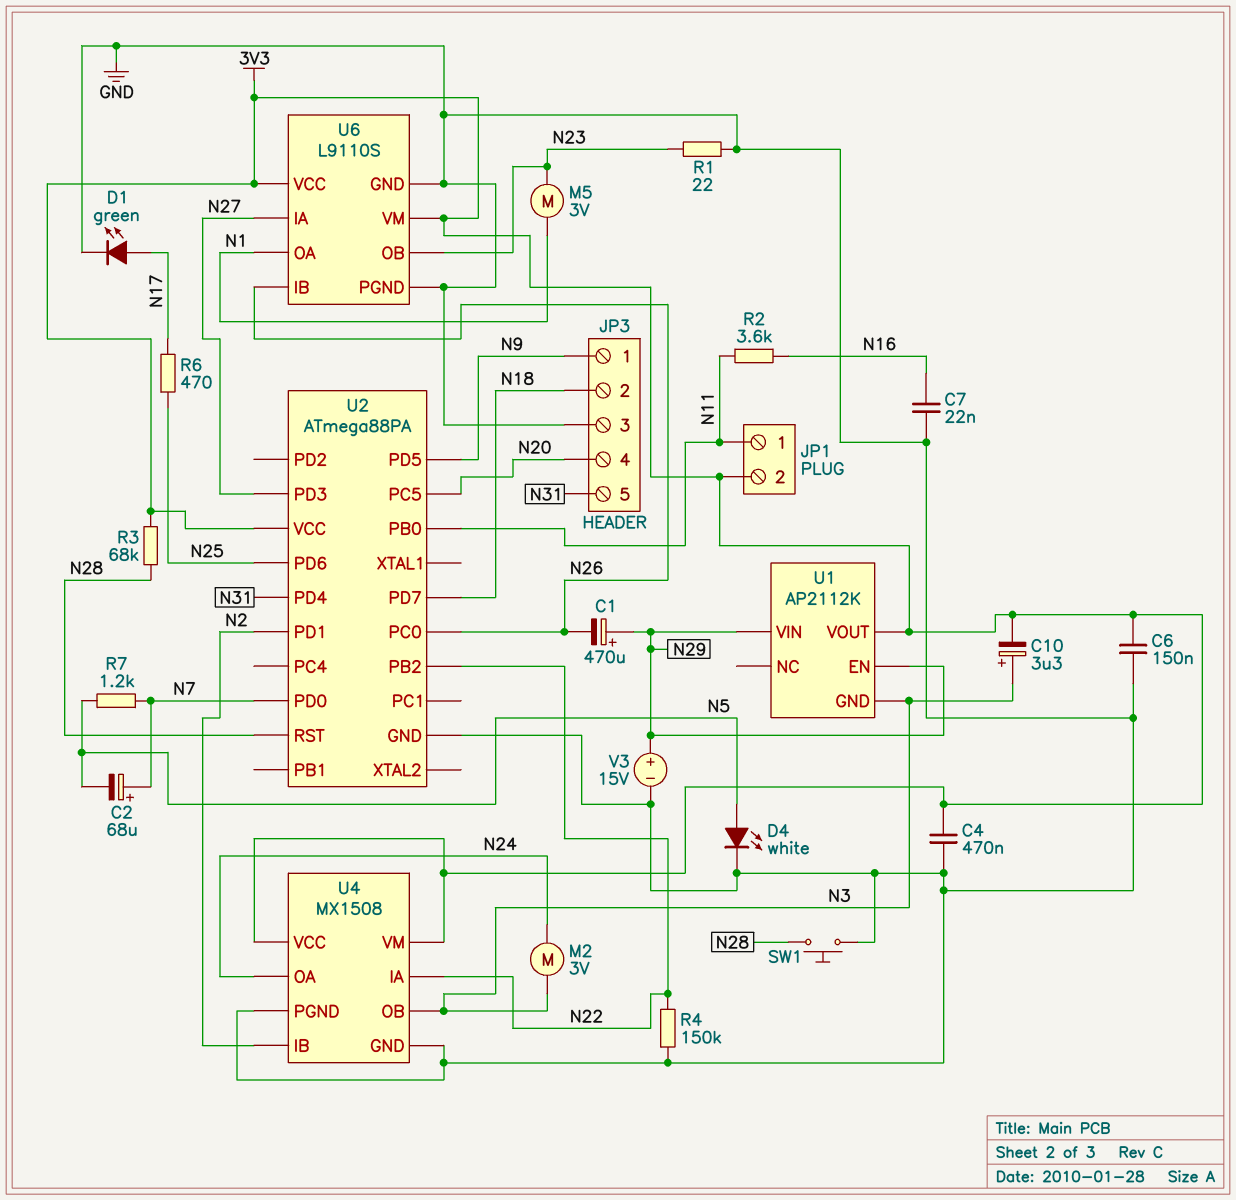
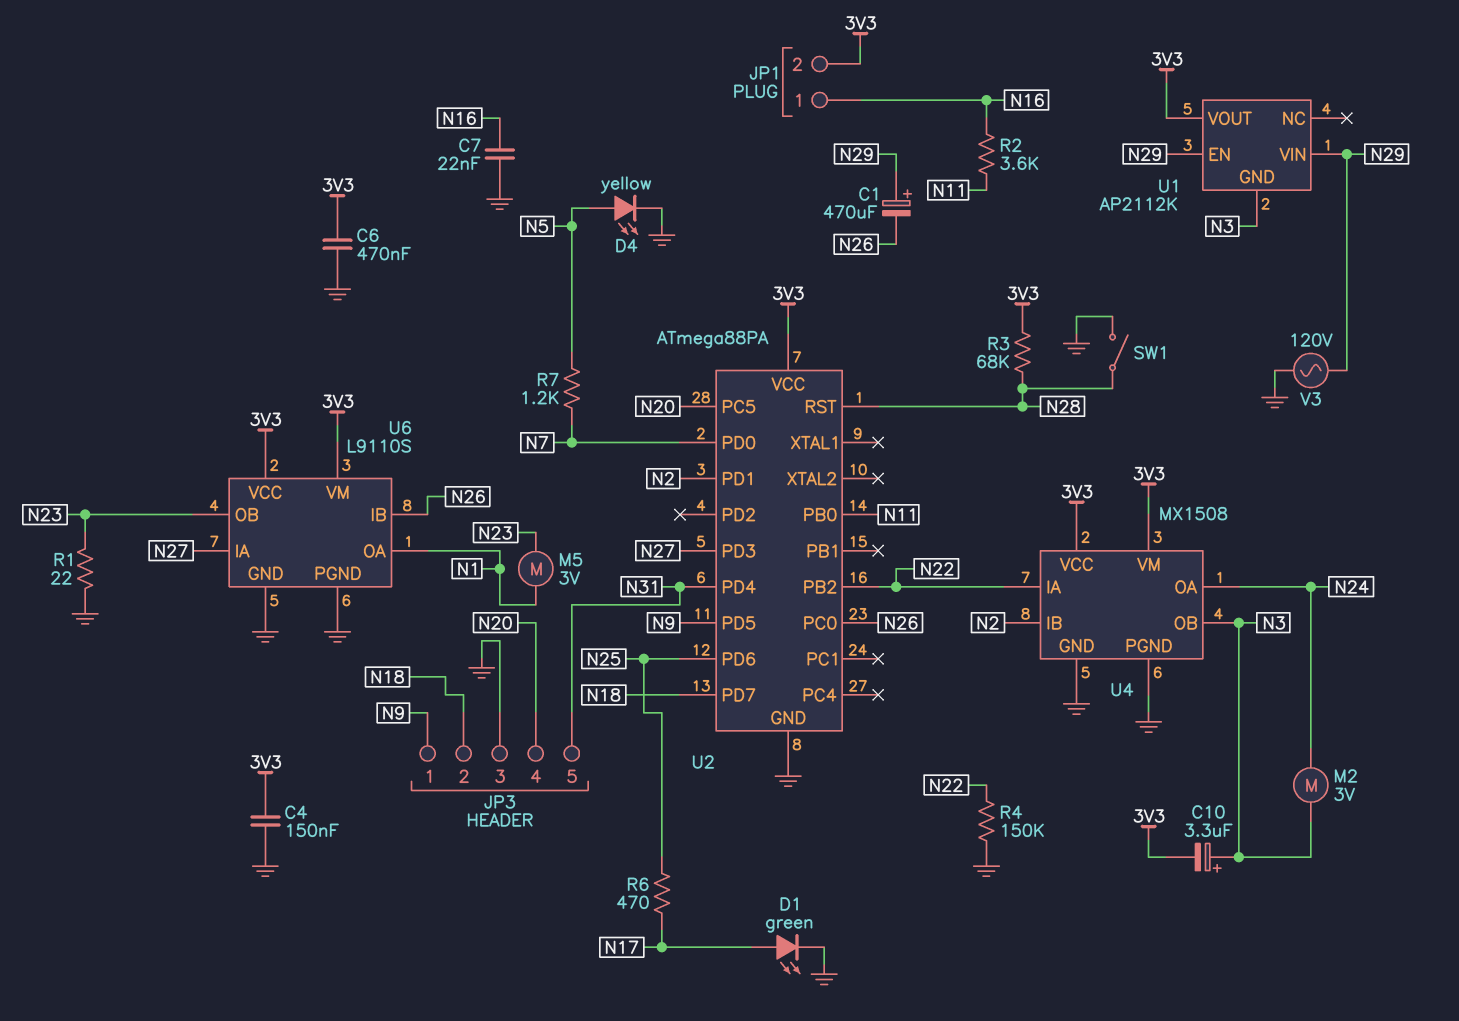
C2: 68uF (plus N7, minus N5) -> none
C4: 470nF (3V3, GND) -> 150nF (3V3, GND)
C6: 150nF (3V3, GND) -> 470nF (3V3, GND)
D4: LED white (A N5, K GND) -> LED yellow (A N5, K GND)
JP1 pin 1: N11 -> N16
SW1: button (GND, N28) -> switch (GND, N28)
V3: 15V (plus N29, minus GND) -> AC 120V (GND, N29)

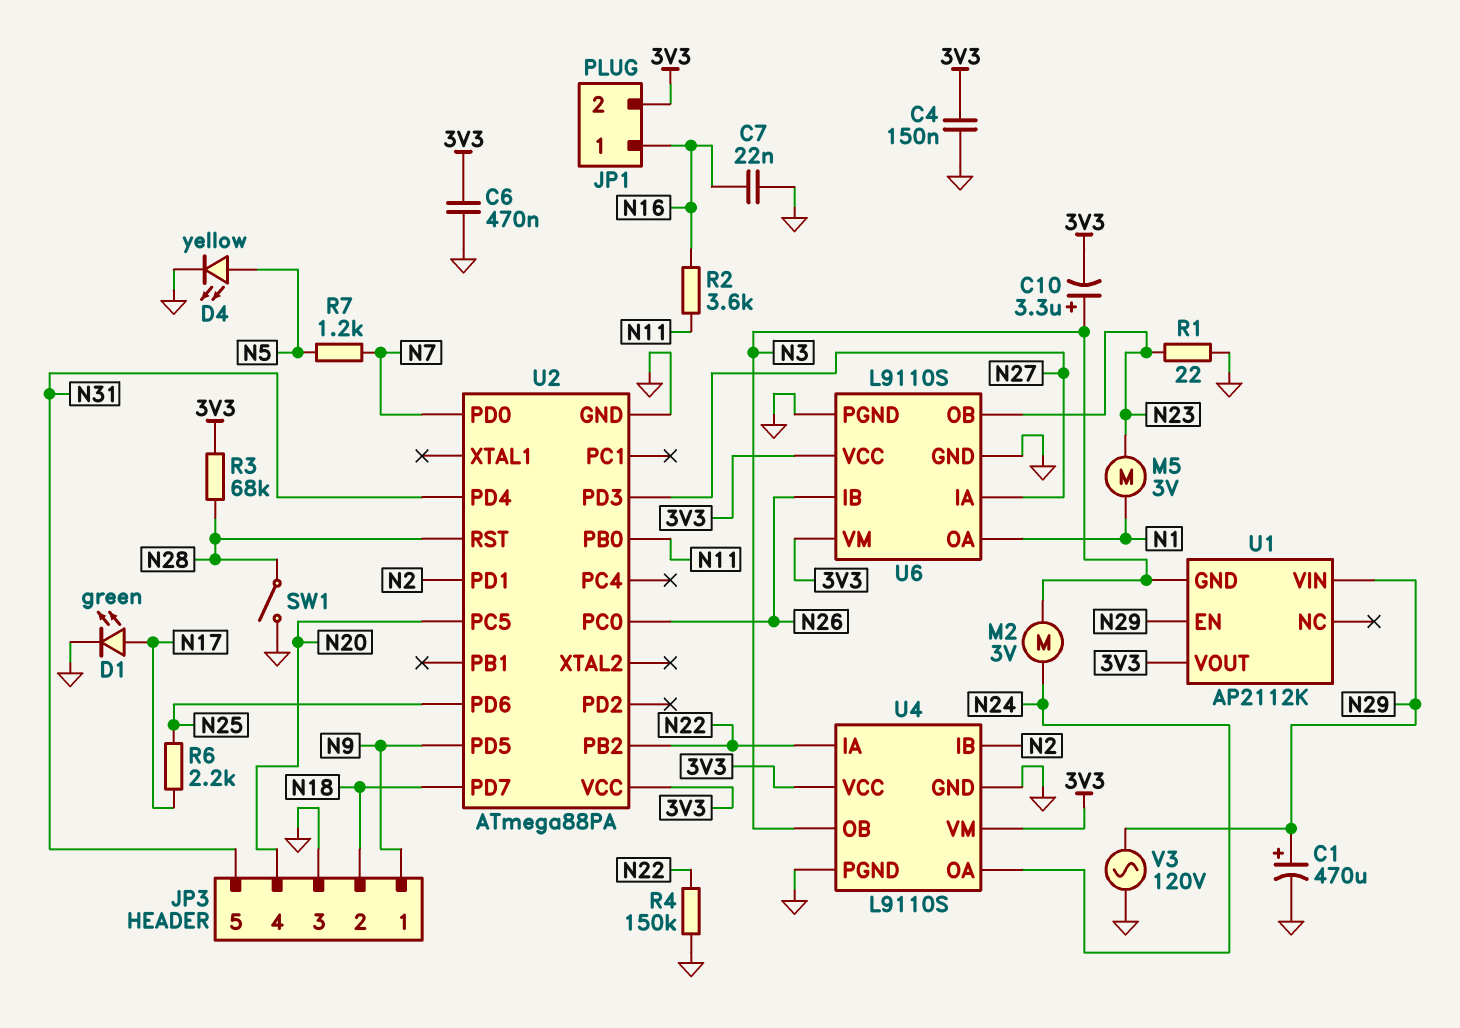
C1: 470uF (plus N29, minus N26) -> 470uF (plus N29, minus GND)
R6: 470 (N17, N25) -> 2.2k (N17, N25)
U4: MX1508 -> L9110S

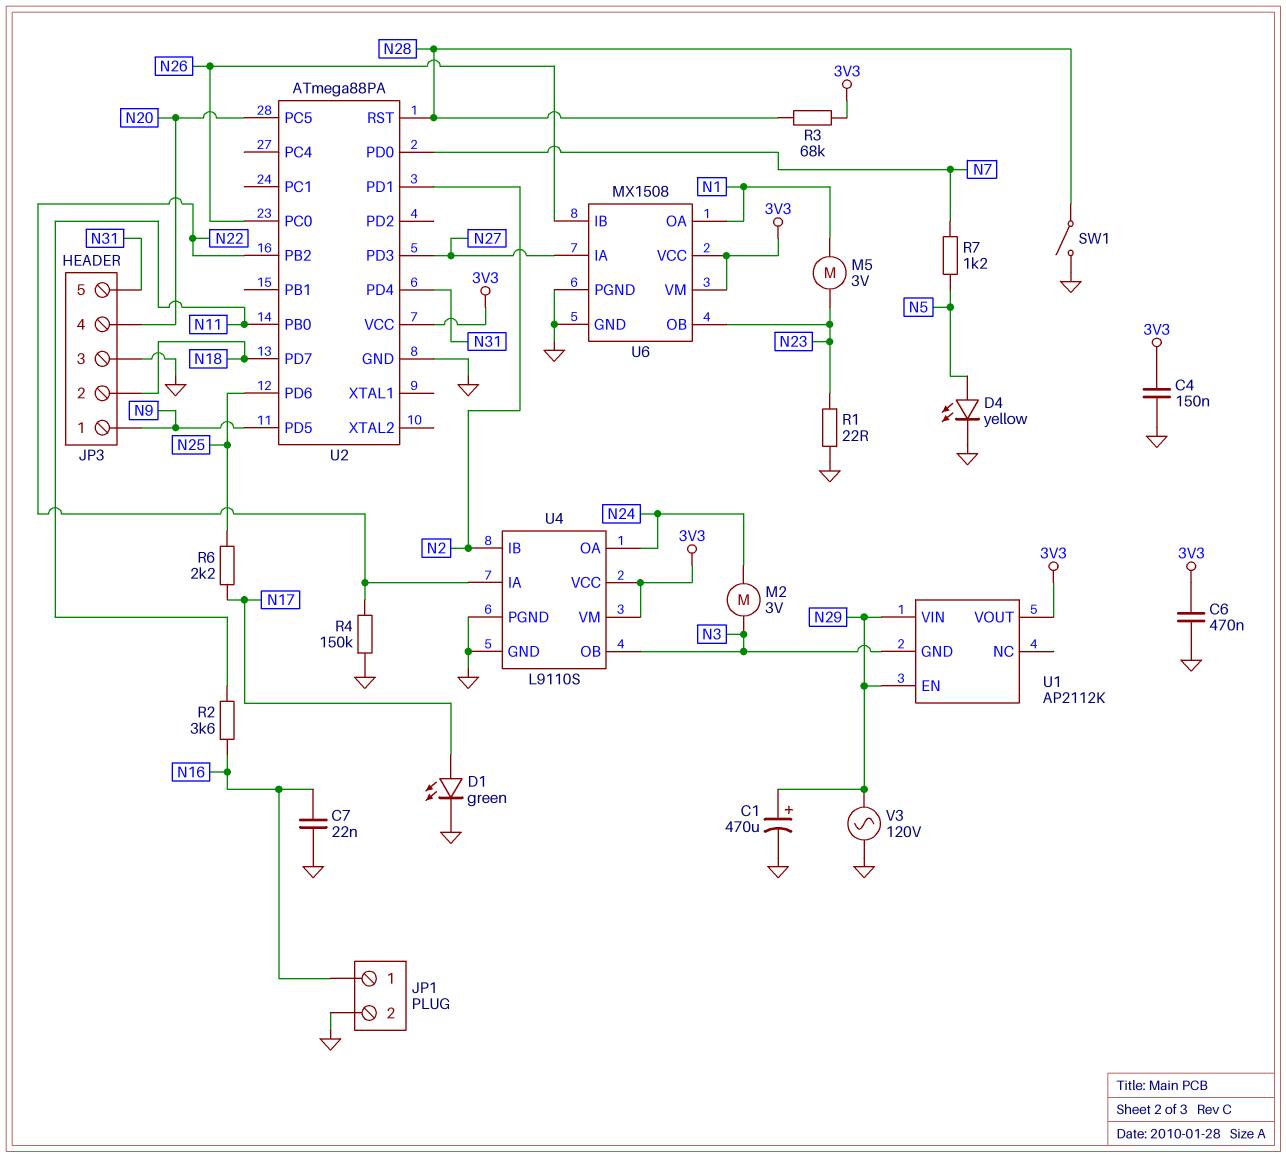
C10: 3.3uF (plus N3, minus 3V3) -> none
JP1 pin 2: 3V3 -> GND
U6: L9110S -> MX1508

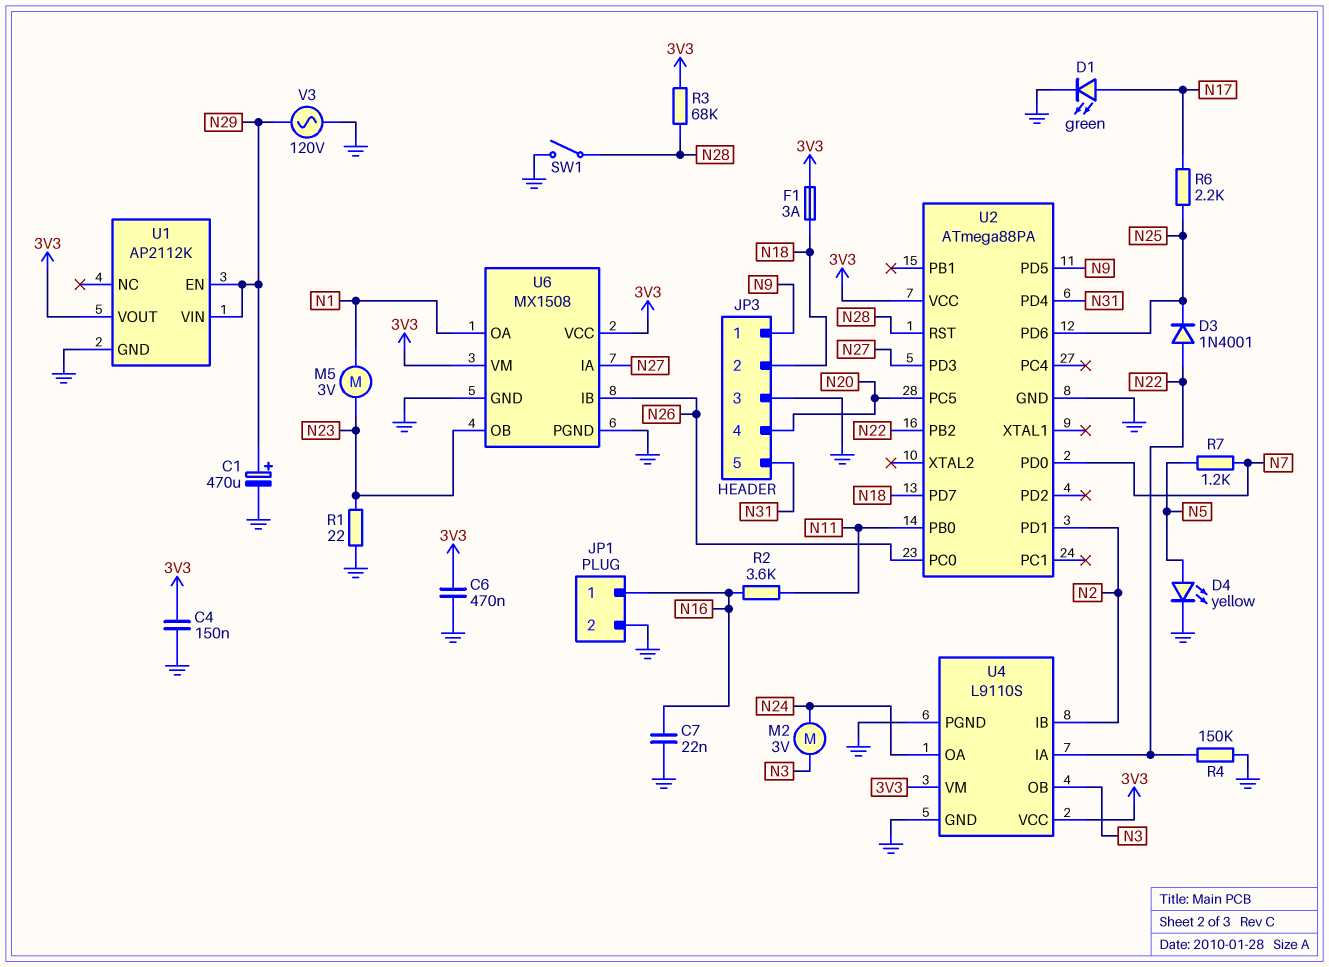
D3: none -> diode 1N4001 (A N22, K N25)
F1: none -> 3A (3V3, N18)
U1 pin GND: N3 -> GND

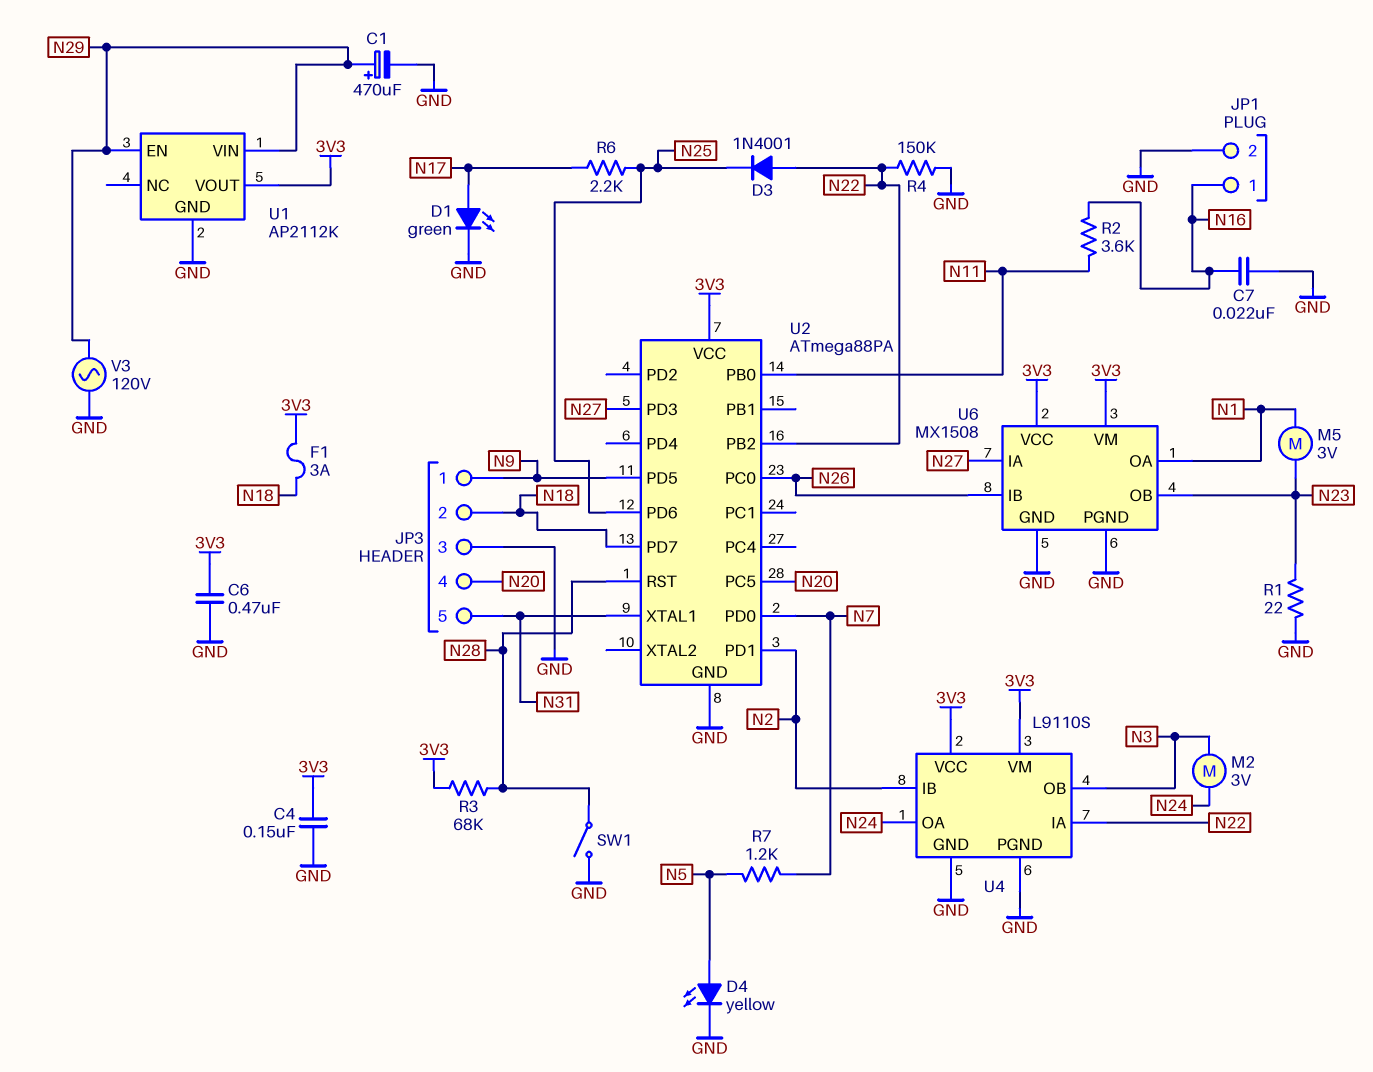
U2 pin PD4: N31 -> none
U2 pin XTAL1: none -> N31

